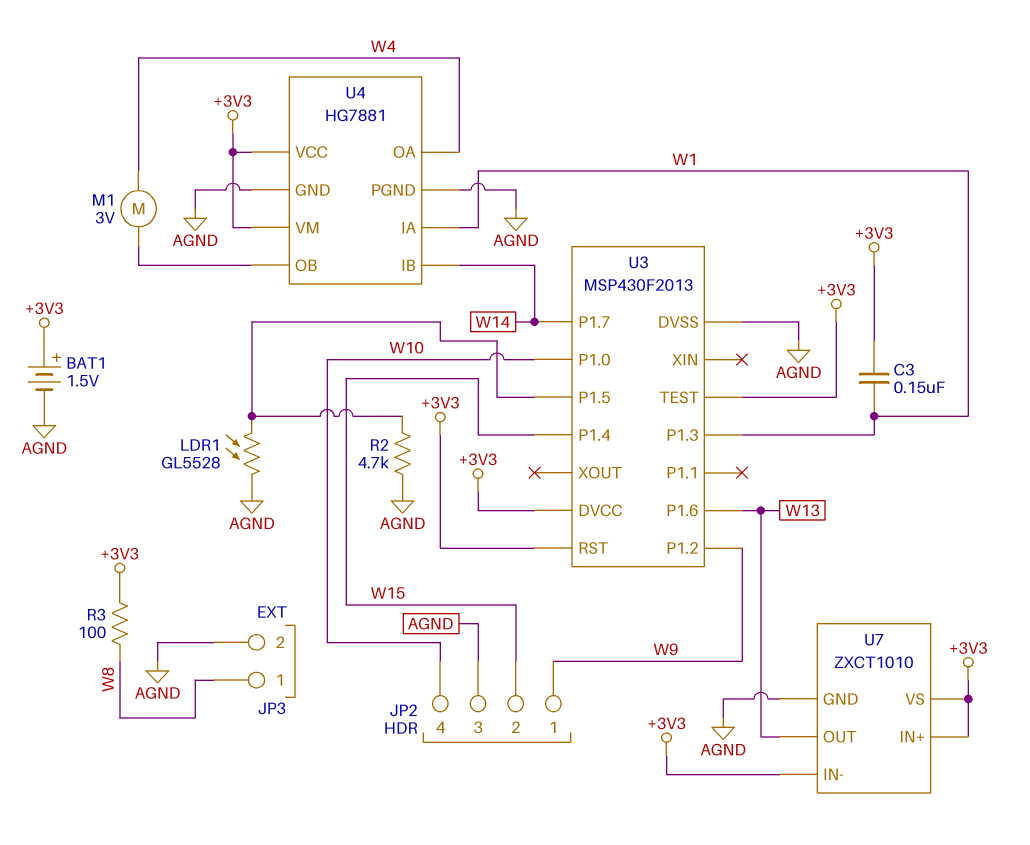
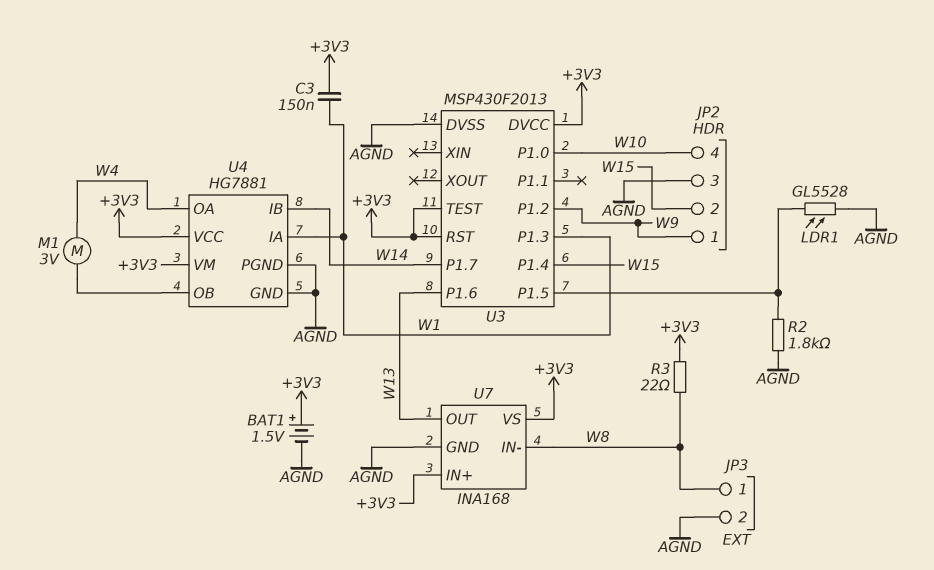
R2: 4.7k (AGND, U3/P1.5) -> 1.8k (AGND, U3/P1.5)
R3: 100 (+3V3, W8) -> 22 (+3V3, W8)
U7: ZXCT1010 -> INA168
U7 pin IN-: +3V3 -> W8

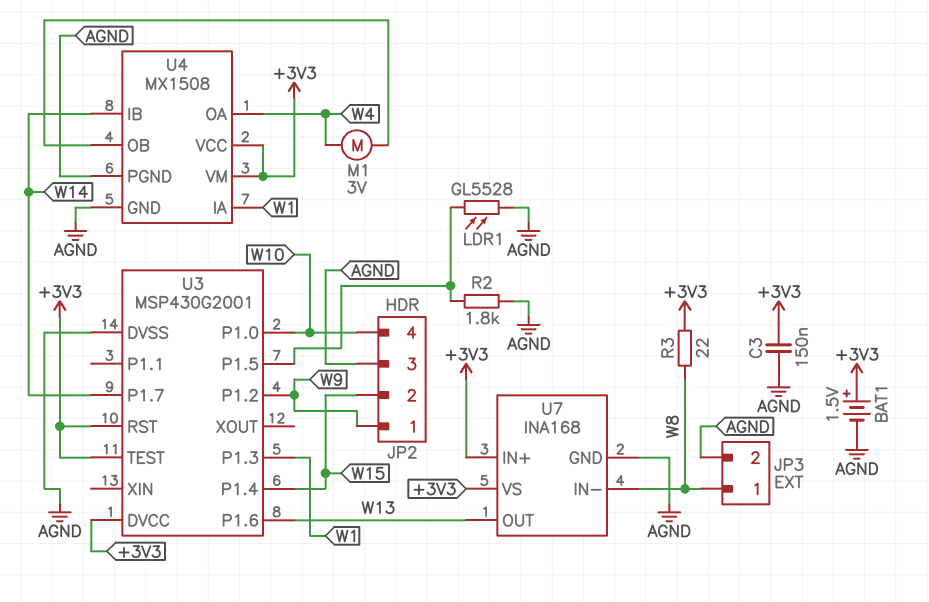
C3: 150nF (+3V3, W1) -> 150nF (+3V3, AGND)
U3: MSP430F2013 -> MSP430G2001
U4: HG7881 -> MX1508

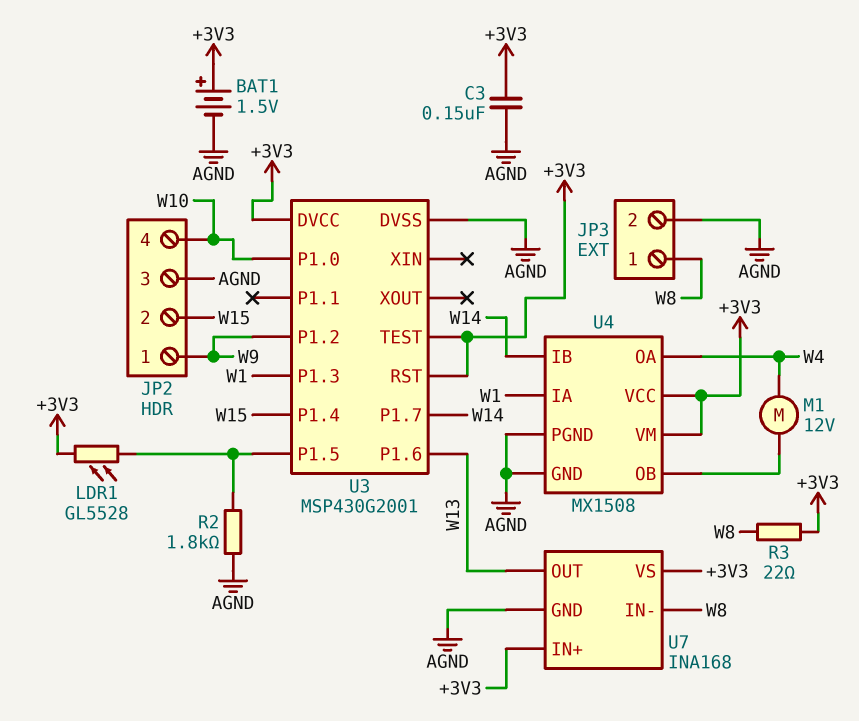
LDR1: GL5528 (AGND, U3/P1.5) -> GL5528 (+3V3, U3/P1.5)
M1: motor 3V (U4/OB, W4) -> motor 12V (U4/OB, W4)

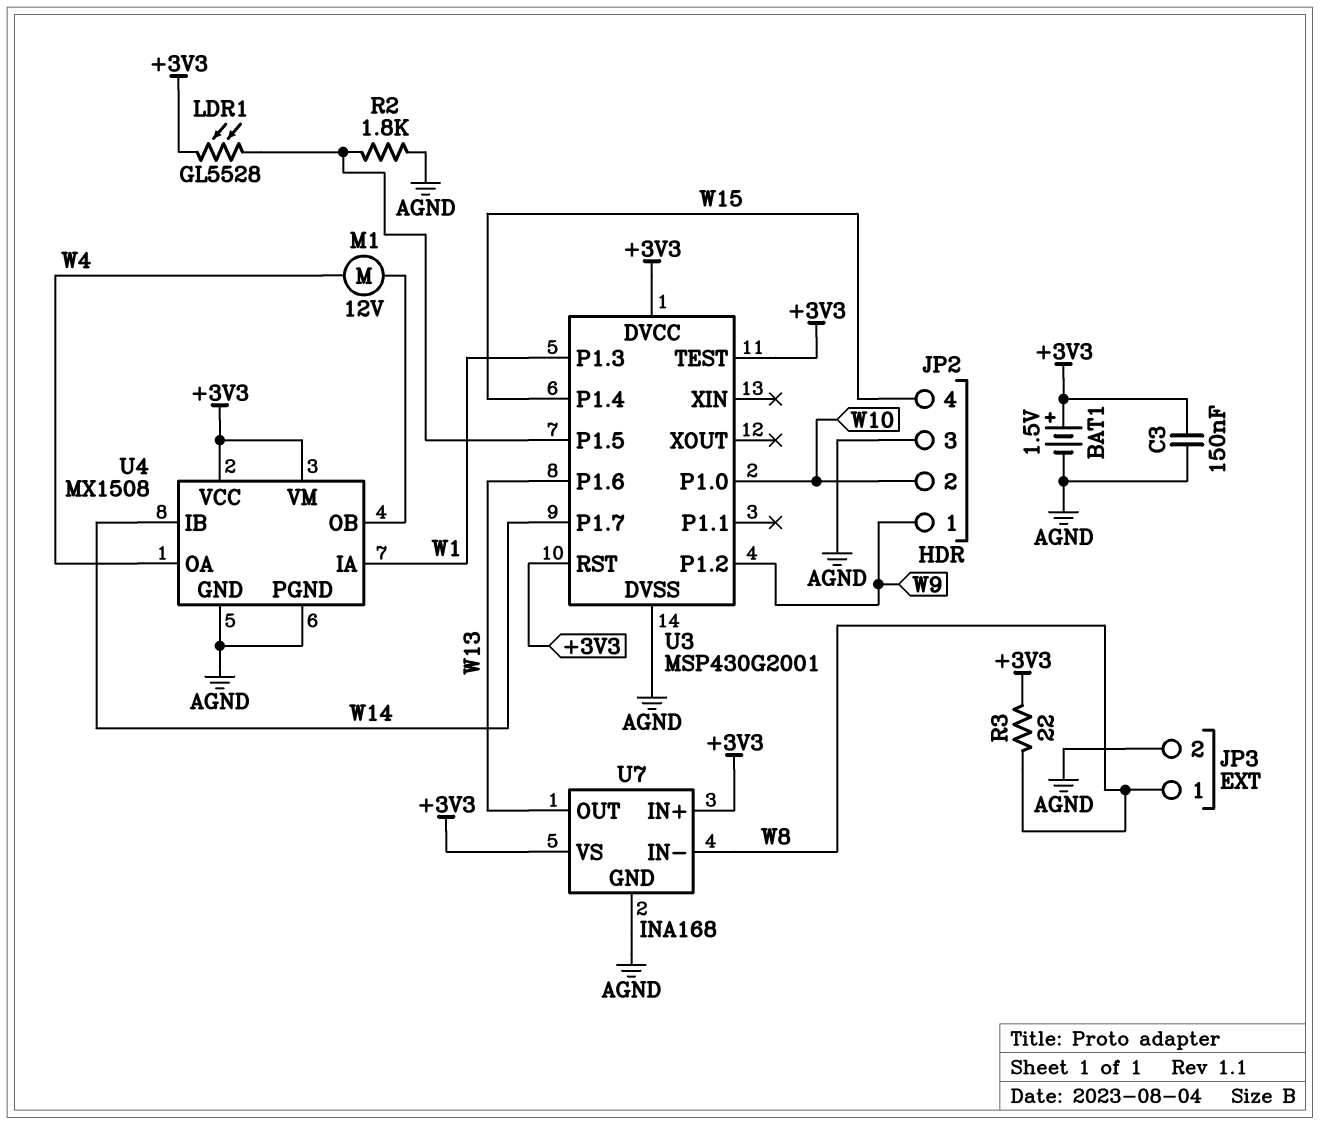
JP2 pin 2: W15 -> W10
JP2 pin 4: W10 -> W15

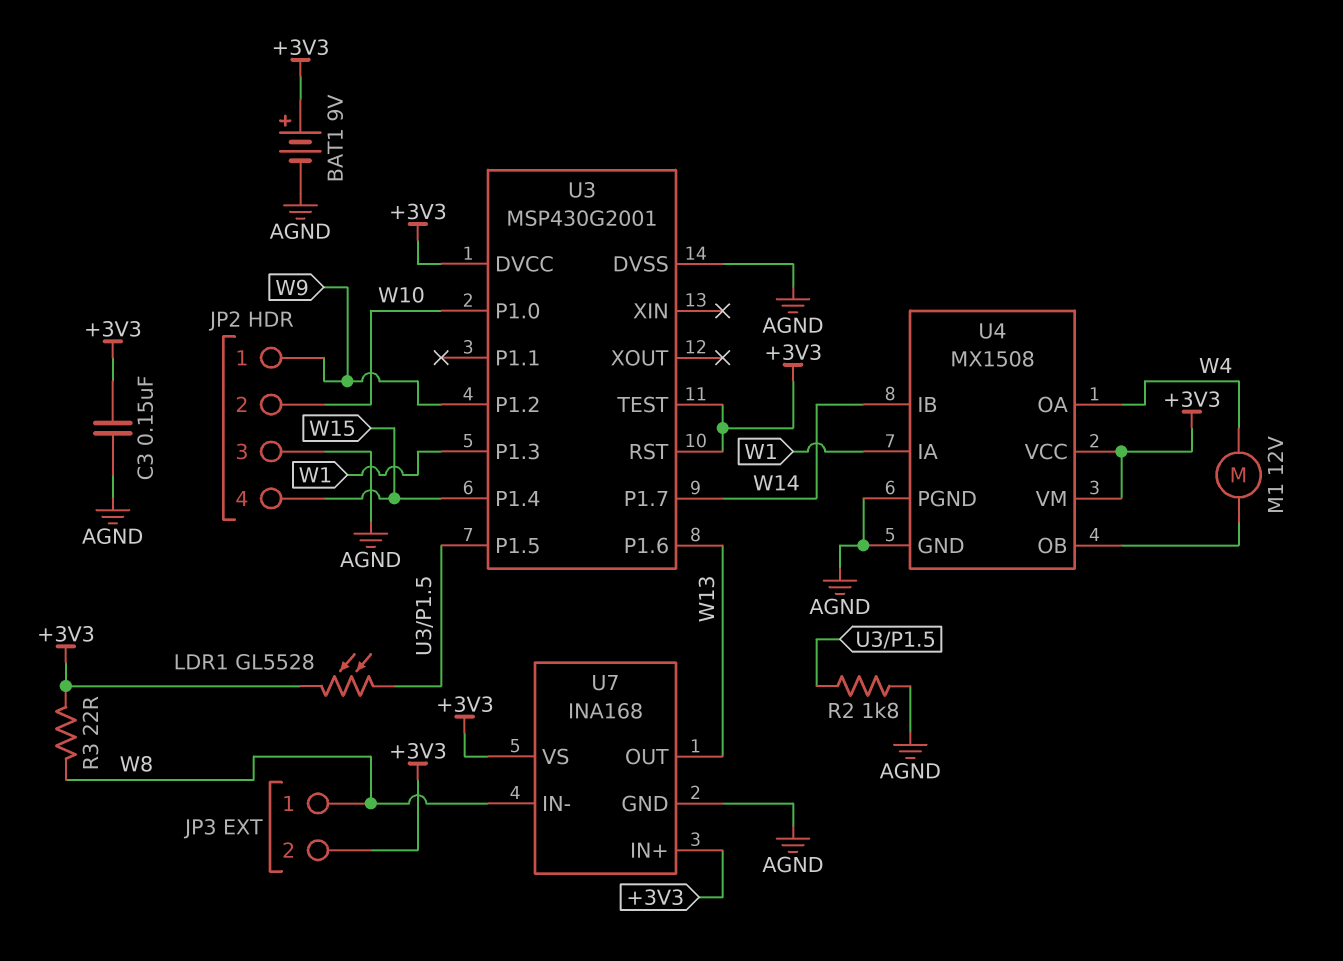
BAT1: 1.5V (plus +3V3, minus AGND) -> 9V (plus +3V3, minus AGND)
JP3 pin 2: AGND -> +3V3

